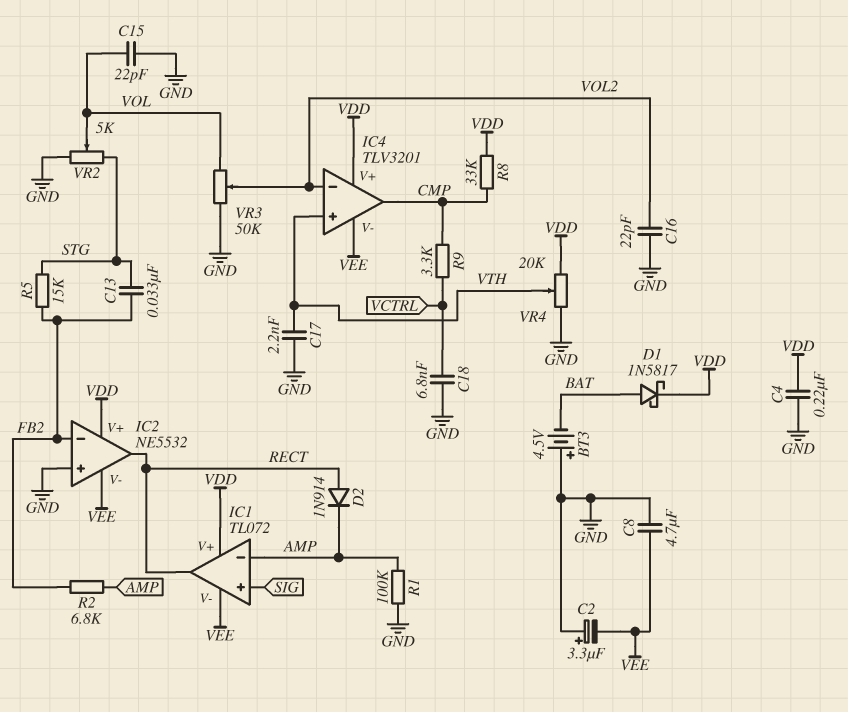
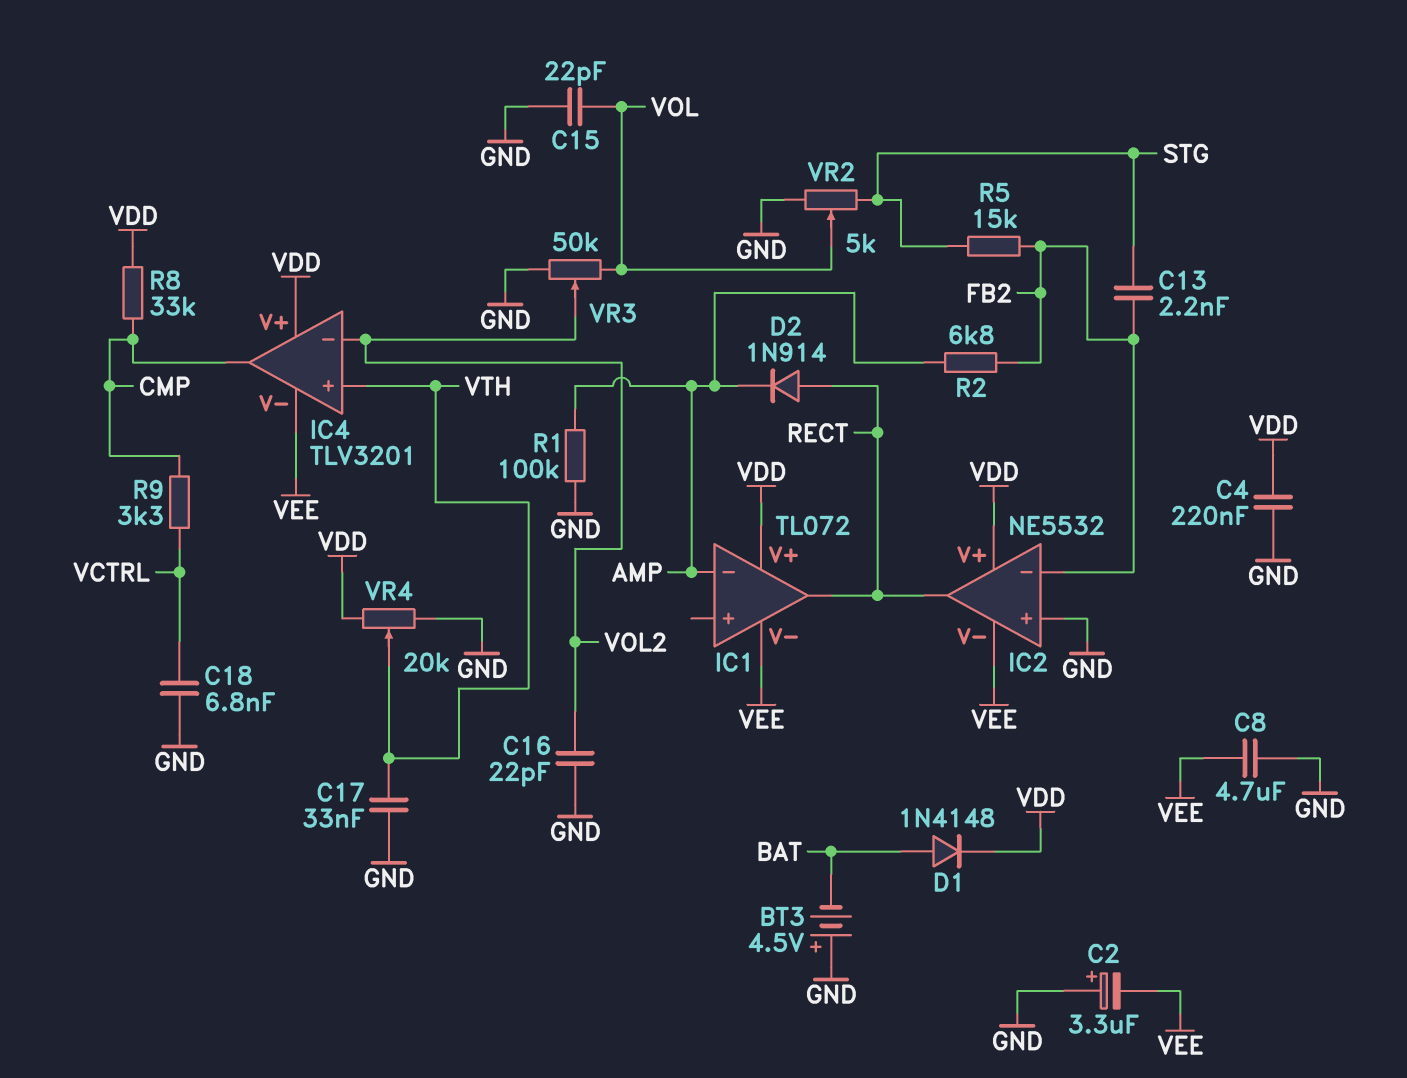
C13: 33nF (FB2, STG) -> 2.2nF (FB2, STG)
C17: 2.2nF (GND, VTH) -> 33nF (GND, VTH)
D1: schottky 1N5817 (A BAT, K VDD) -> diode 1N4148 (A BAT, K VDD)
IC1 pin in+: SIG -> none

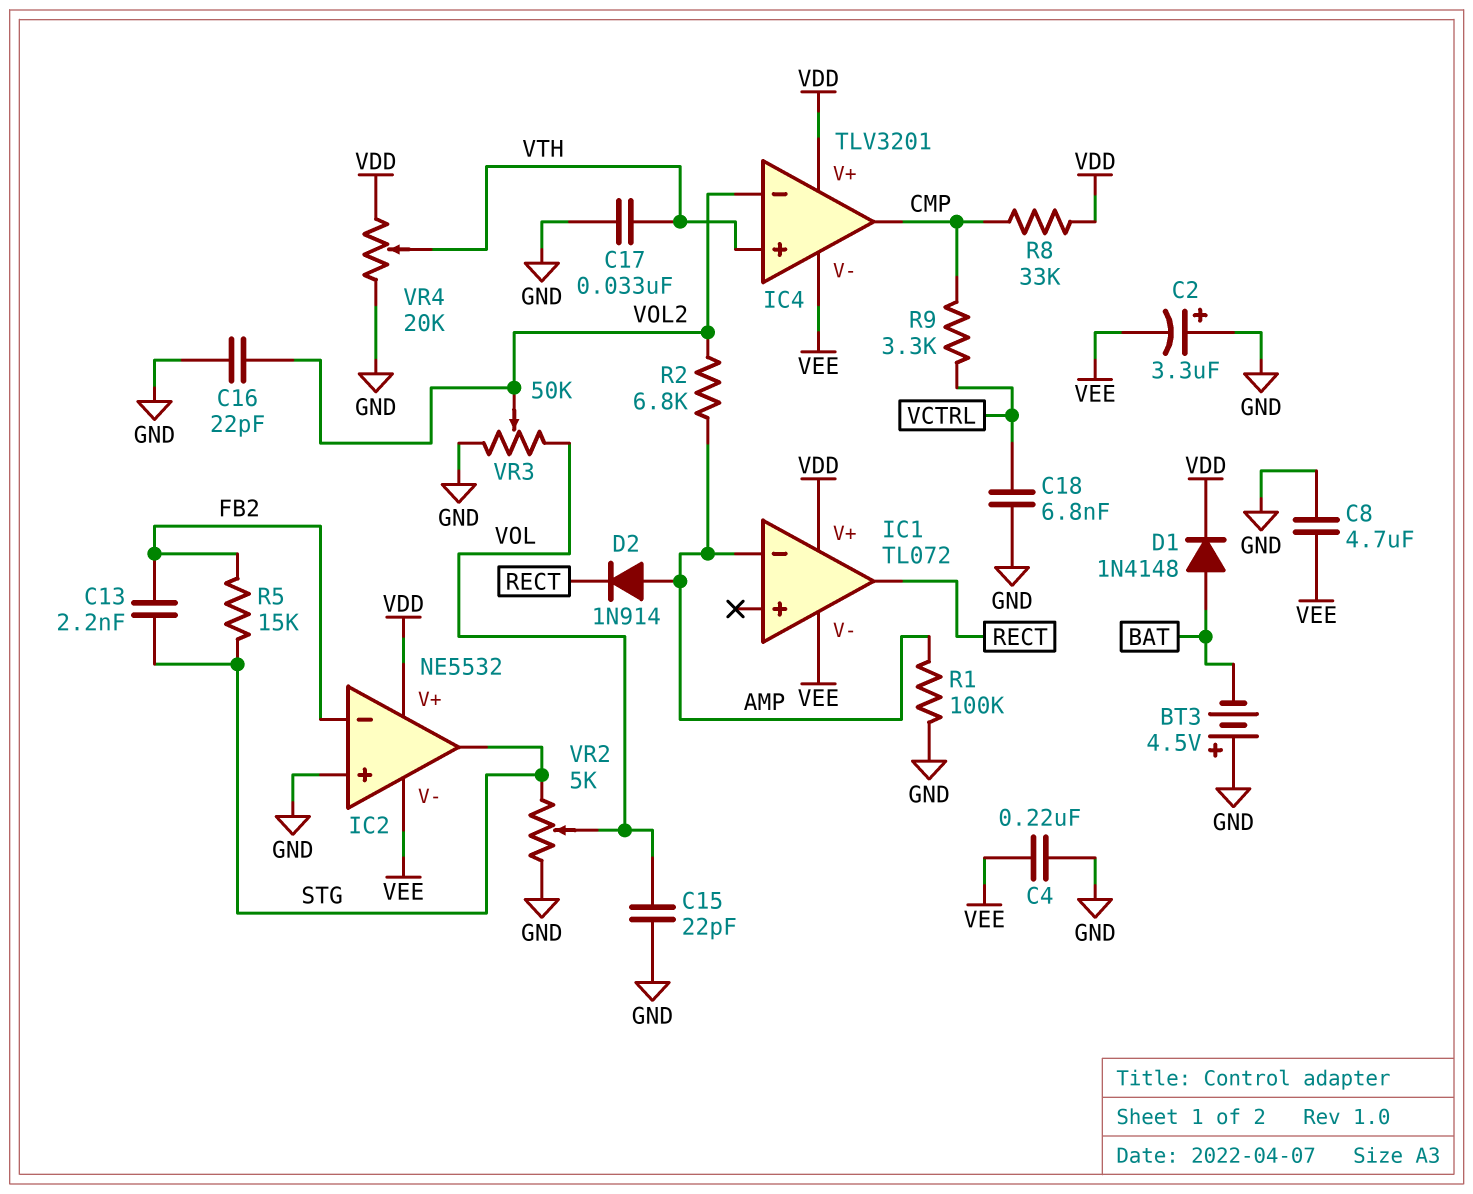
C4: 220nF (GND, VDD) -> 220nF (GND, VEE)
D2: diode 1N914 (A RECT, K AMP) -> diode 1N914 (A AMP, K RECT)
IC2 pin out: RECT -> STG
R2: 6.8k (AMP, FB2) -> 6.8k (AMP, VOL2)

